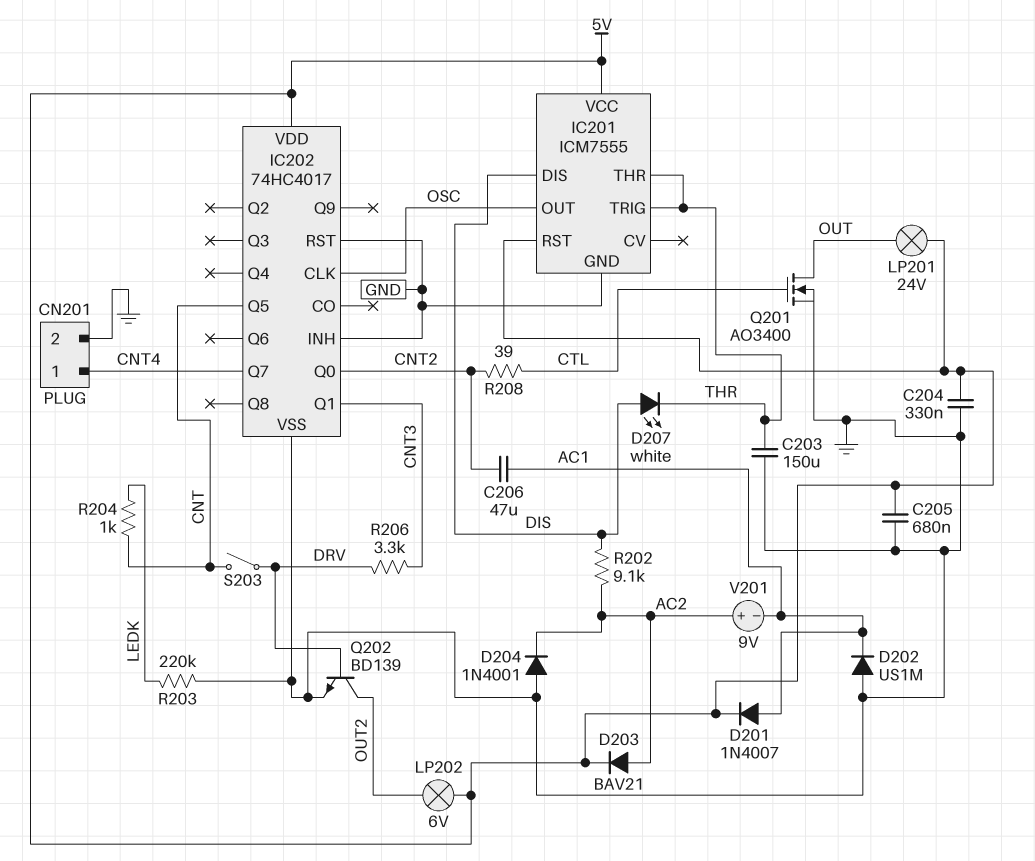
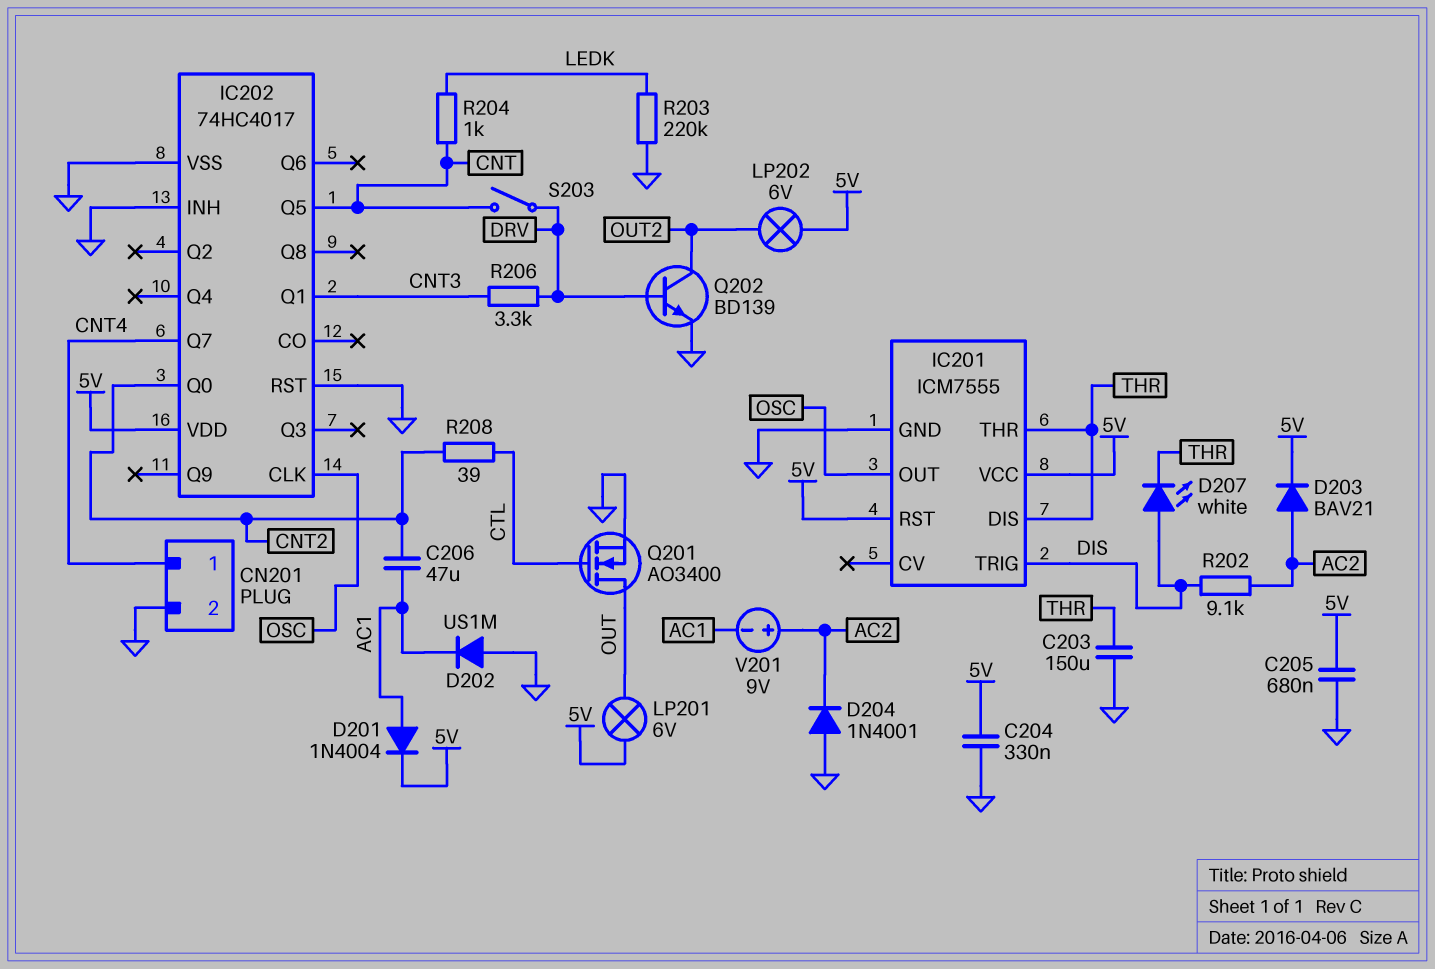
D201: diode 1N4007 (A AC1, K 5V) -> diode 1N4004 (A AC1, K 5V)
IC201 pin DIS: DIS -> THR
IC201 pin TRIG: THR -> DIS
LP201: lamp 24V (5V, OUT) -> lamp 6V (5V, OUT)

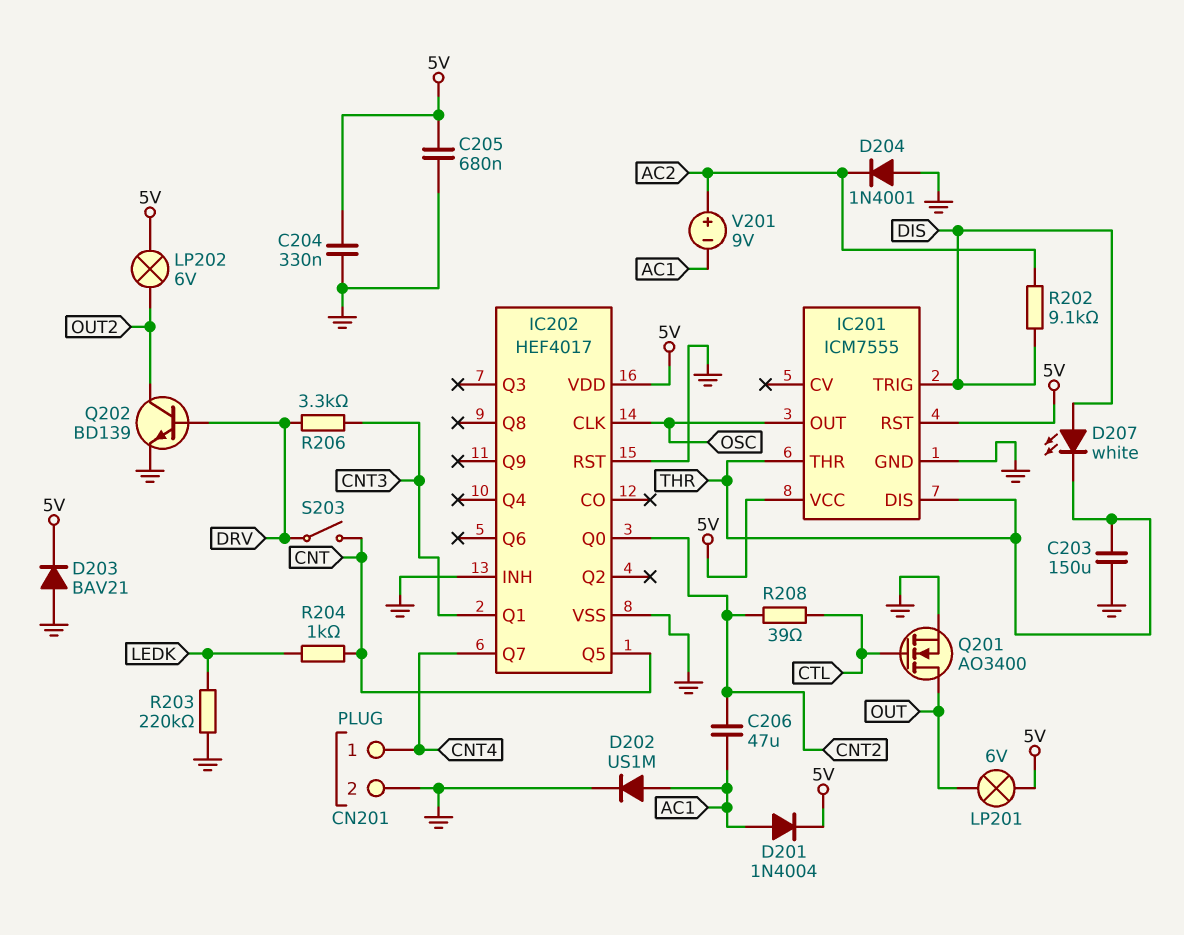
D202: diode US1M (A GND, K AC1) -> diode US1M (A AC1, K GND)
D203: diode BAV21 (A AC2, K 5V) -> diode BAV21 (A GND, K 5V)
IC202: 74HC4017 -> HEF4017

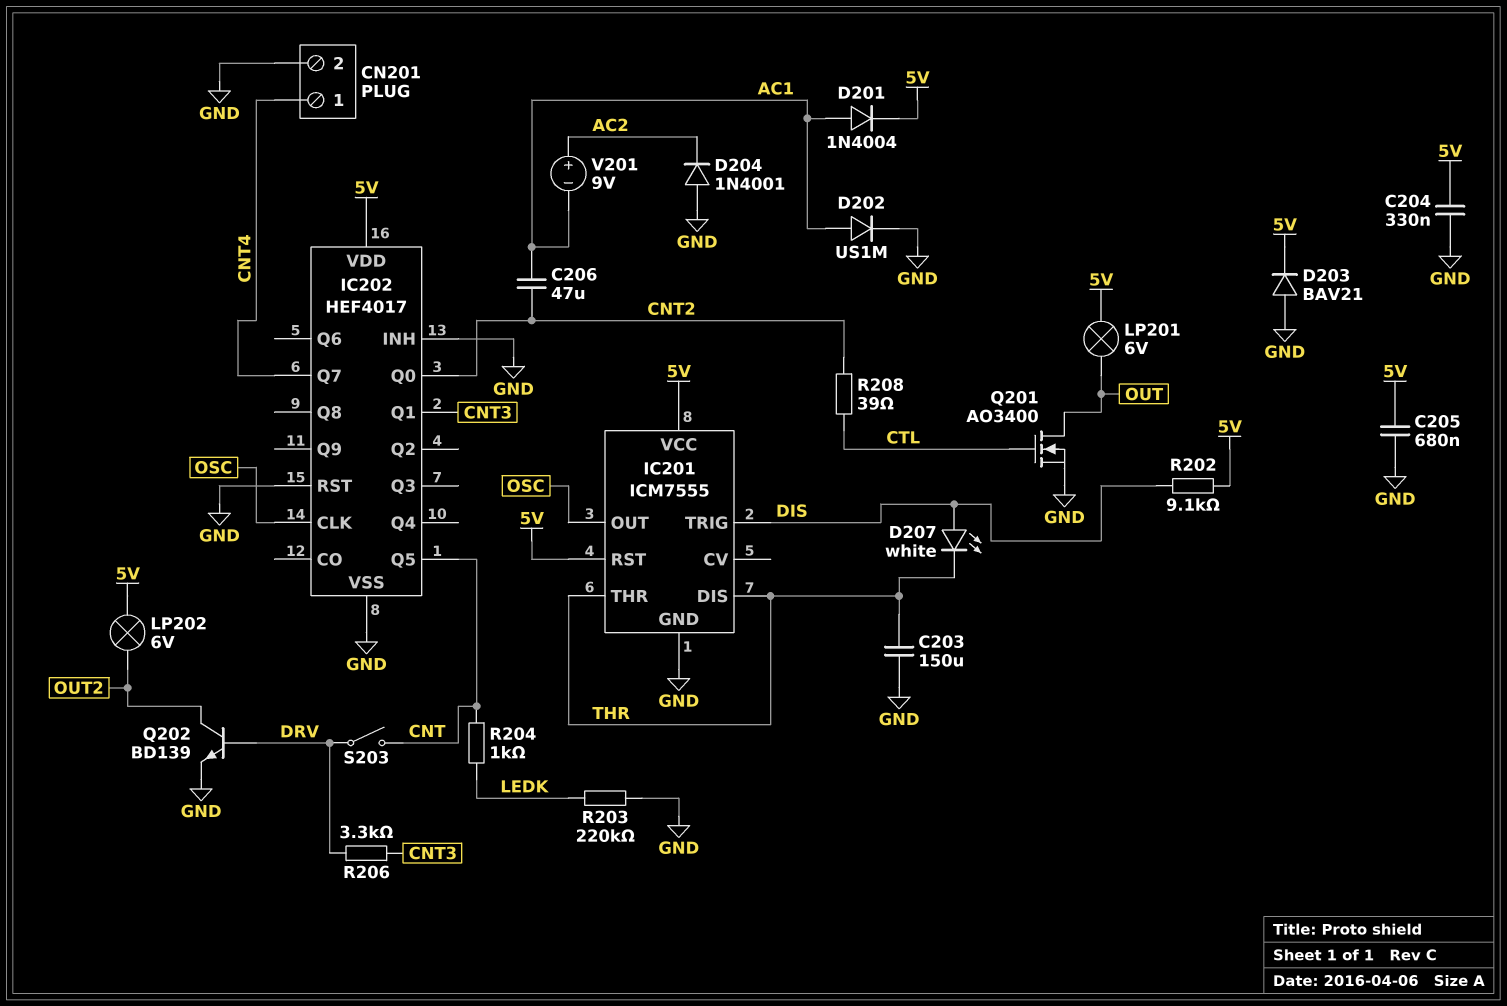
R202: 9.1k (AC2, DIS) -> 9.1k (5V, DIS)

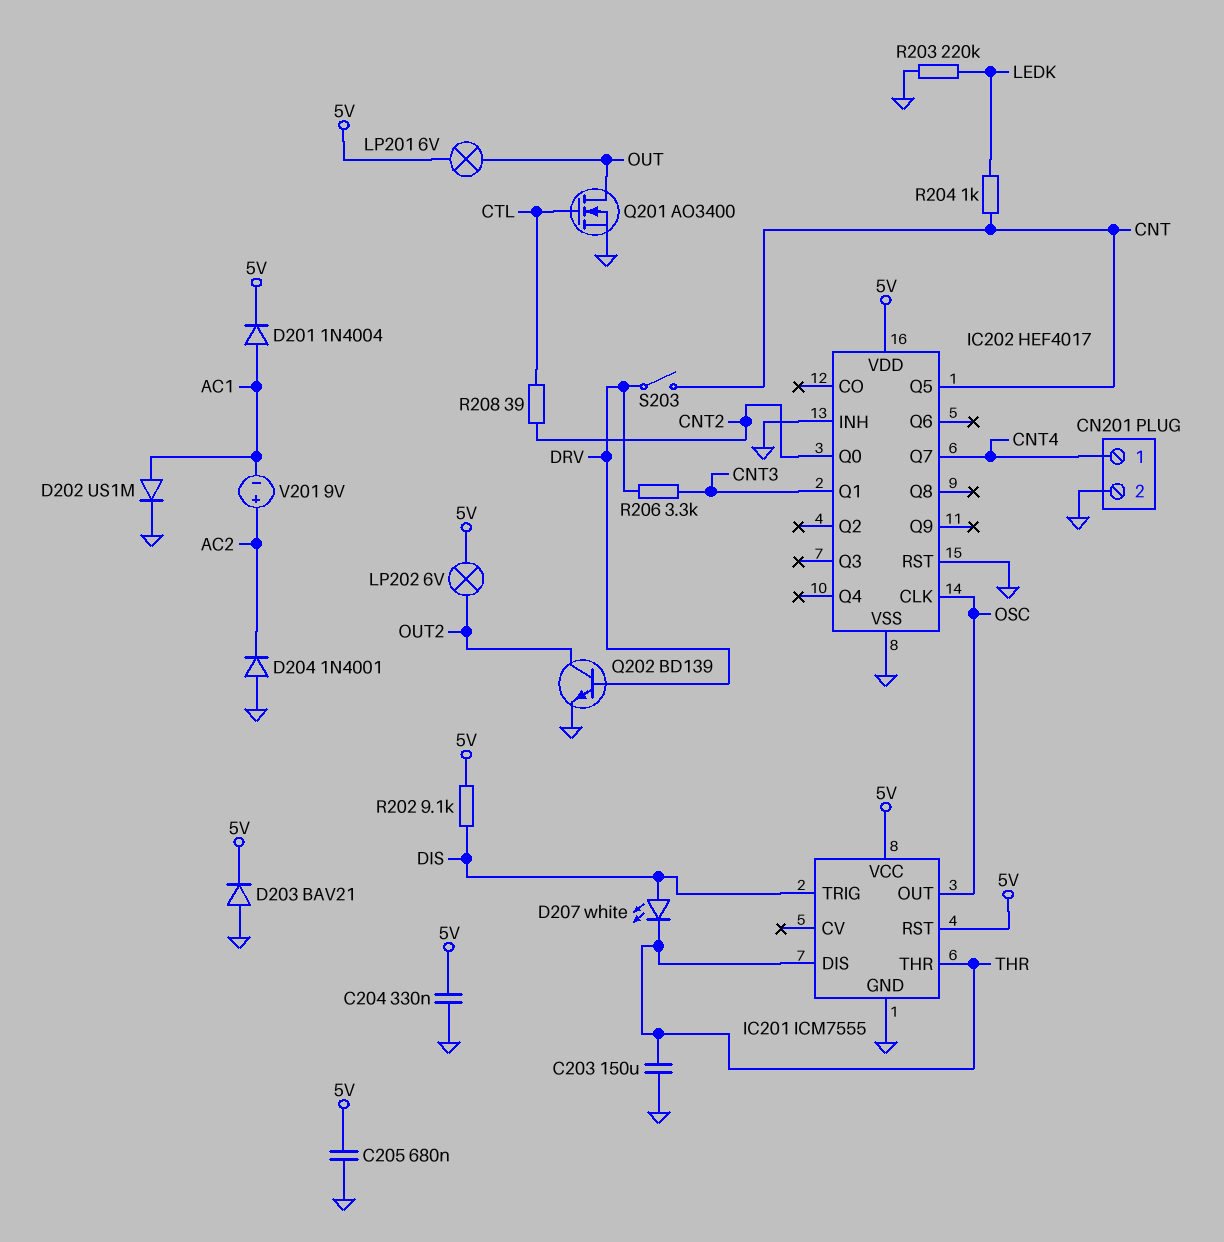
C206: 47uF (AC1, CNT2) -> none

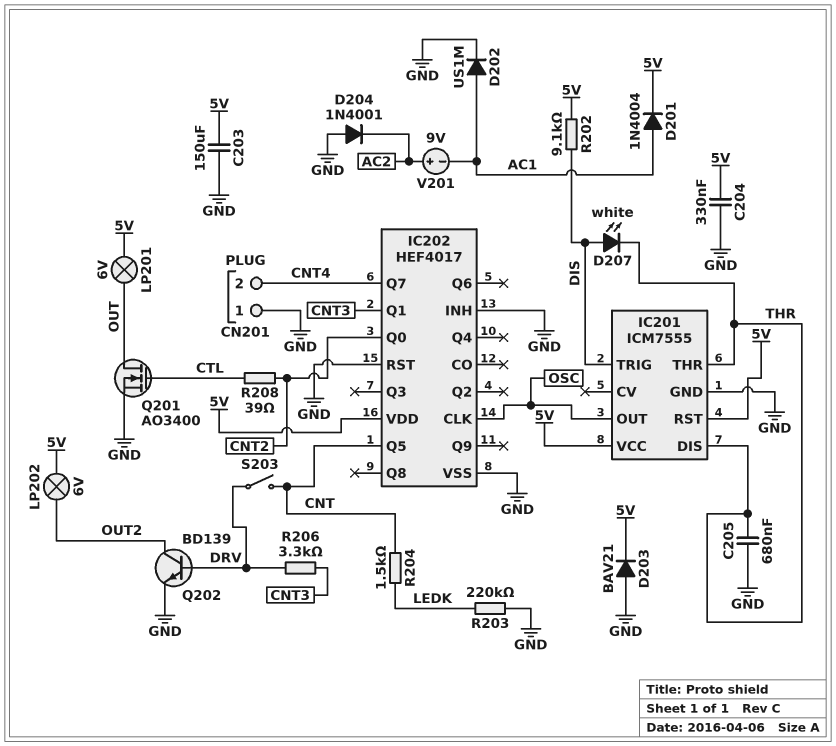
C203: 150uF (GND, THR) -> 150uF (5V, GND)
C205: 680nF (5V, GND) -> 680nF (GND, THR)
CN201 pin 1: CNT4 -> GND
CN201 pin 2: GND -> CNT4
R204: 1k (CNT, LEDK) -> 1.5k (CNT, LEDK)

